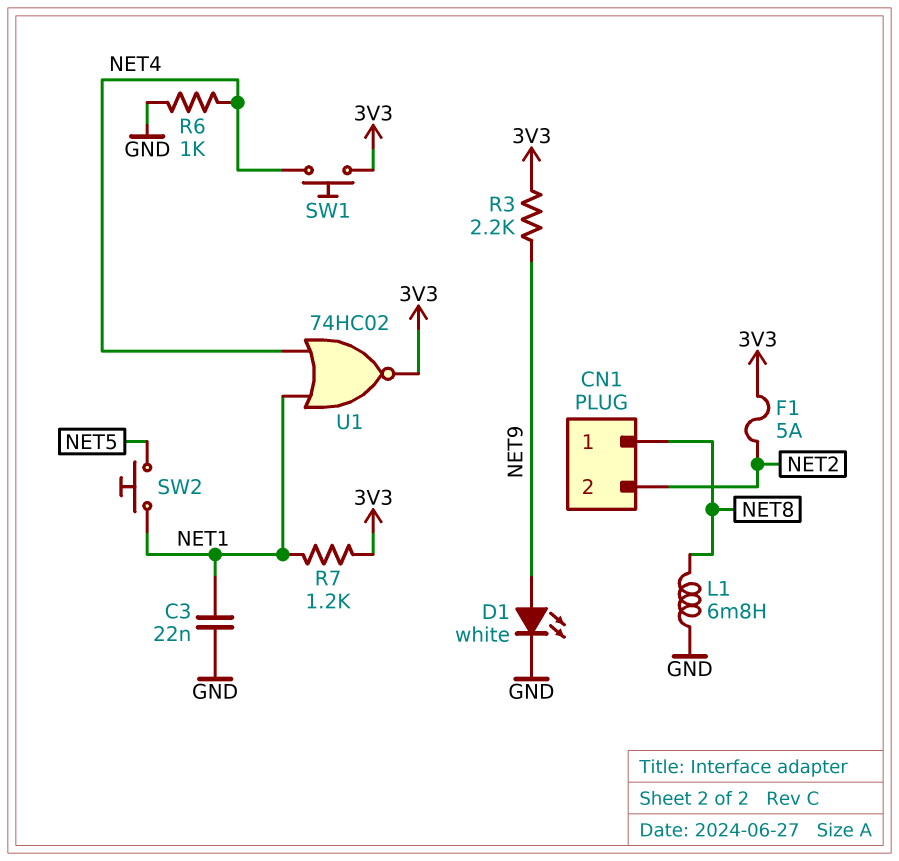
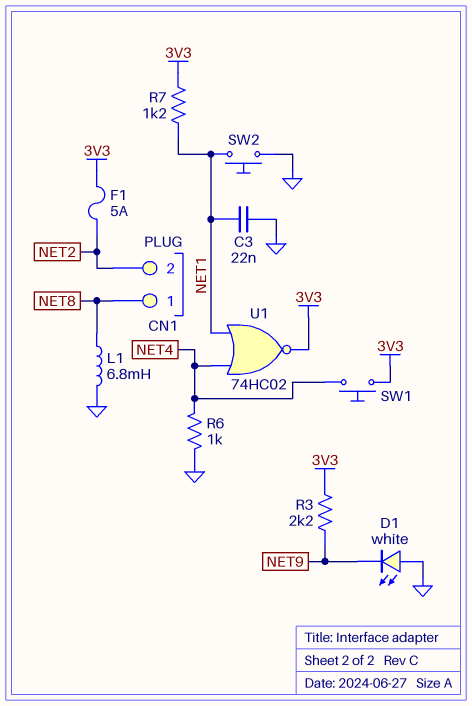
D1: LED white (A NET9, K GND) -> LED white (A GND, K NET9)
SW2: button (NET1, NET5) -> button (GND, NET1)

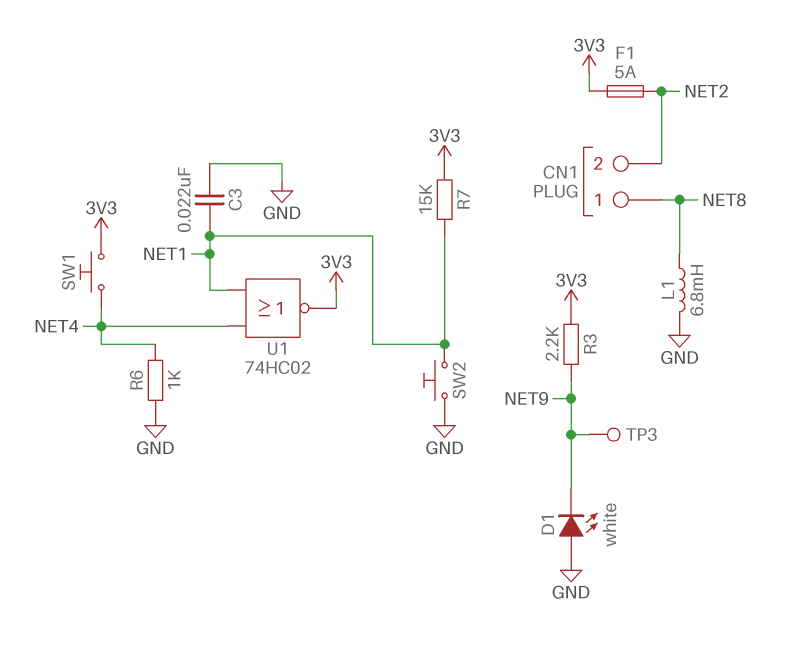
R7: 1.2k (3V3, NET1) -> 15k (3V3, NET1)
TP3: none -> test point (NET9)

